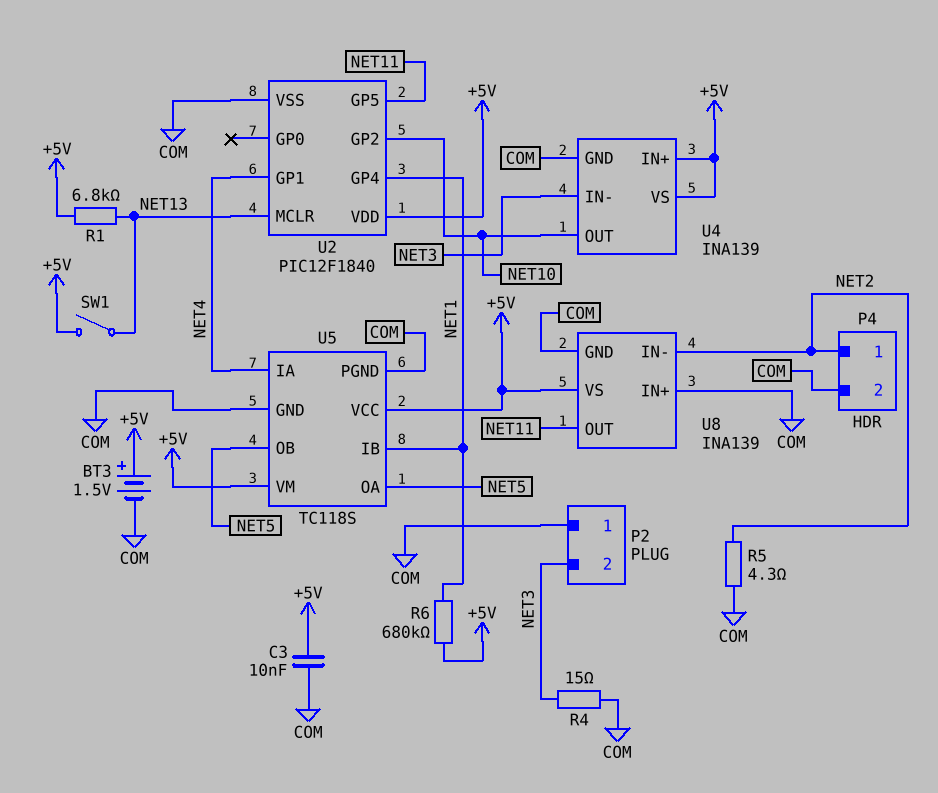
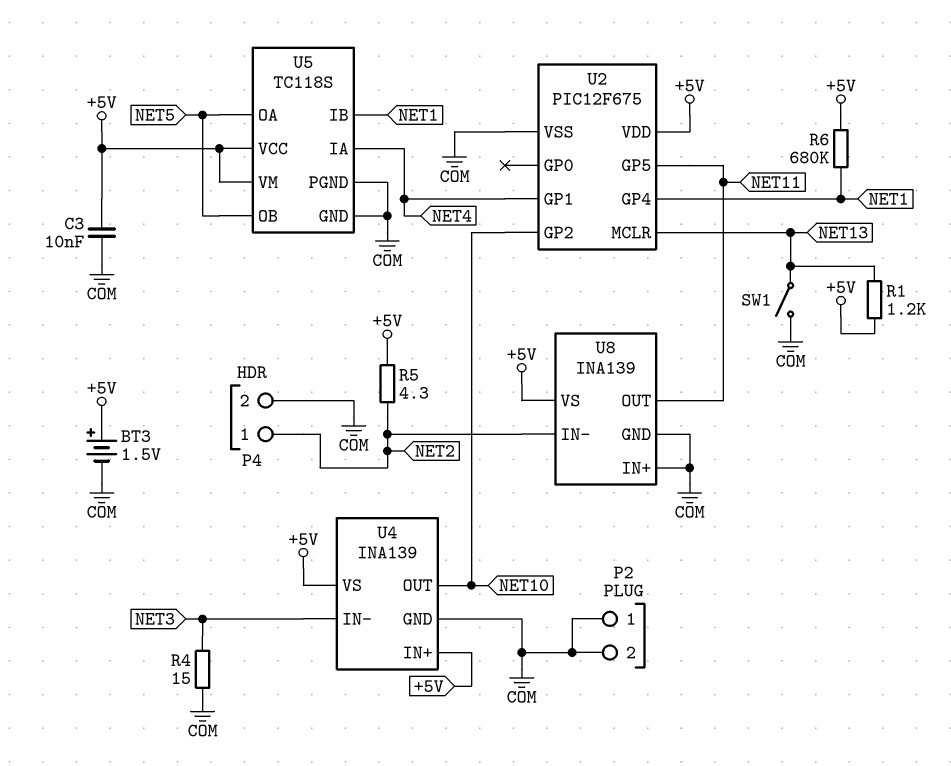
P2 pin 2: NET3 -> COM
R1: 6.8k (+5V, NET13) -> 1.2k (+5V, NET13)
R5: 4.3 (COM, NET2) -> 4.3 (+5V, NET2)
SW1: switch (+5V, NET13) -> switch (COM, NET13)
U2: PIC12F1840 -> PIC12F675

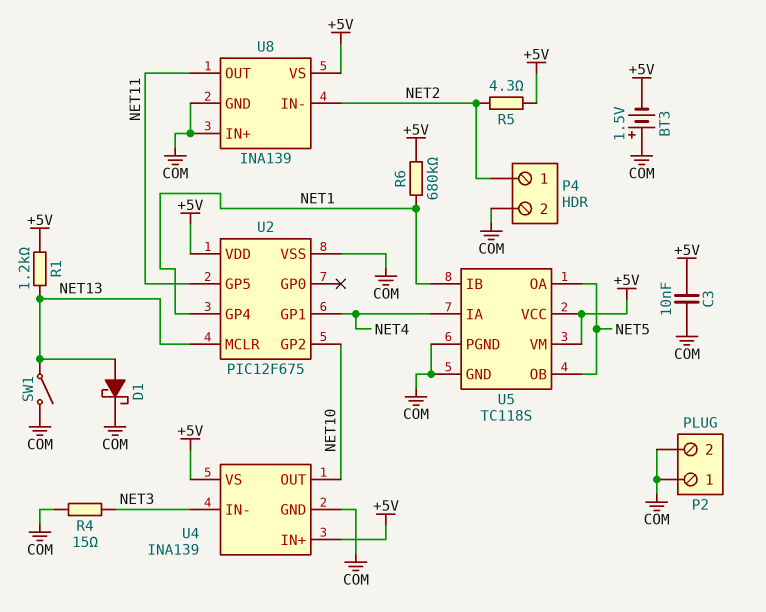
BT3: 1.5V (plus +5V, minus COM) -> 1.5V (plus COM, minus +5V)
D1: none -> schottky (A NET13, K COM)

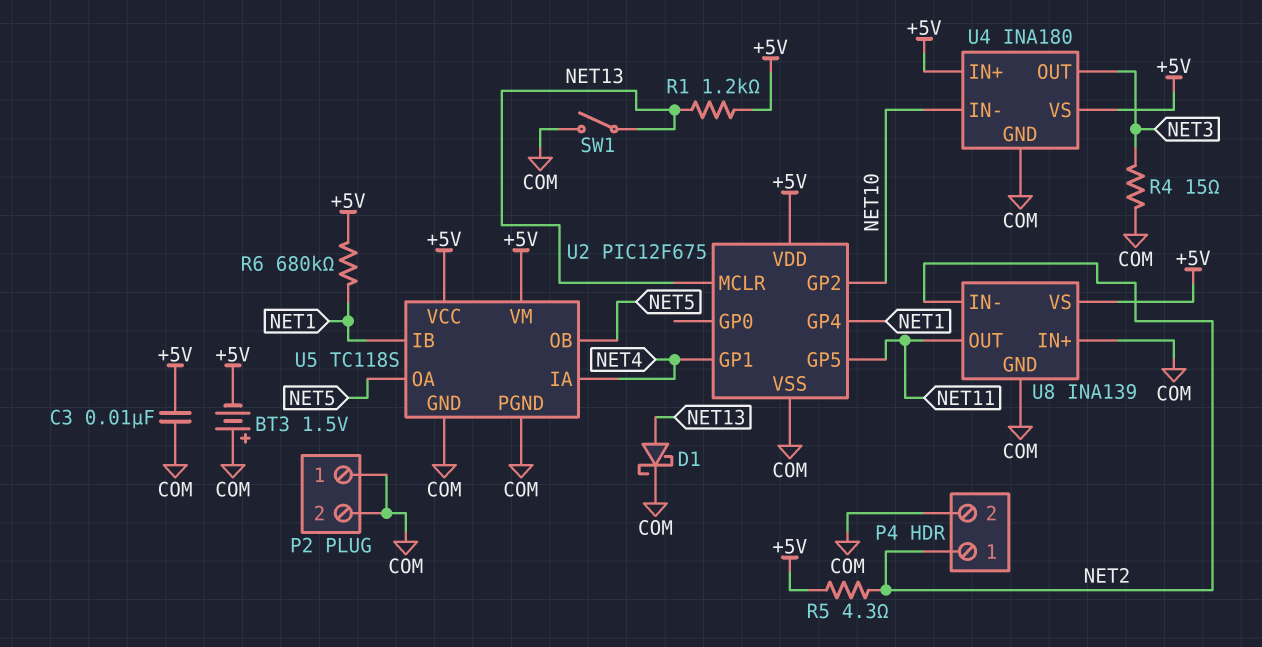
U4: INA139 -> INA180
U4 pin IN-: NET3 -> NET10
U4 pin OUT: NET10 -> NET3

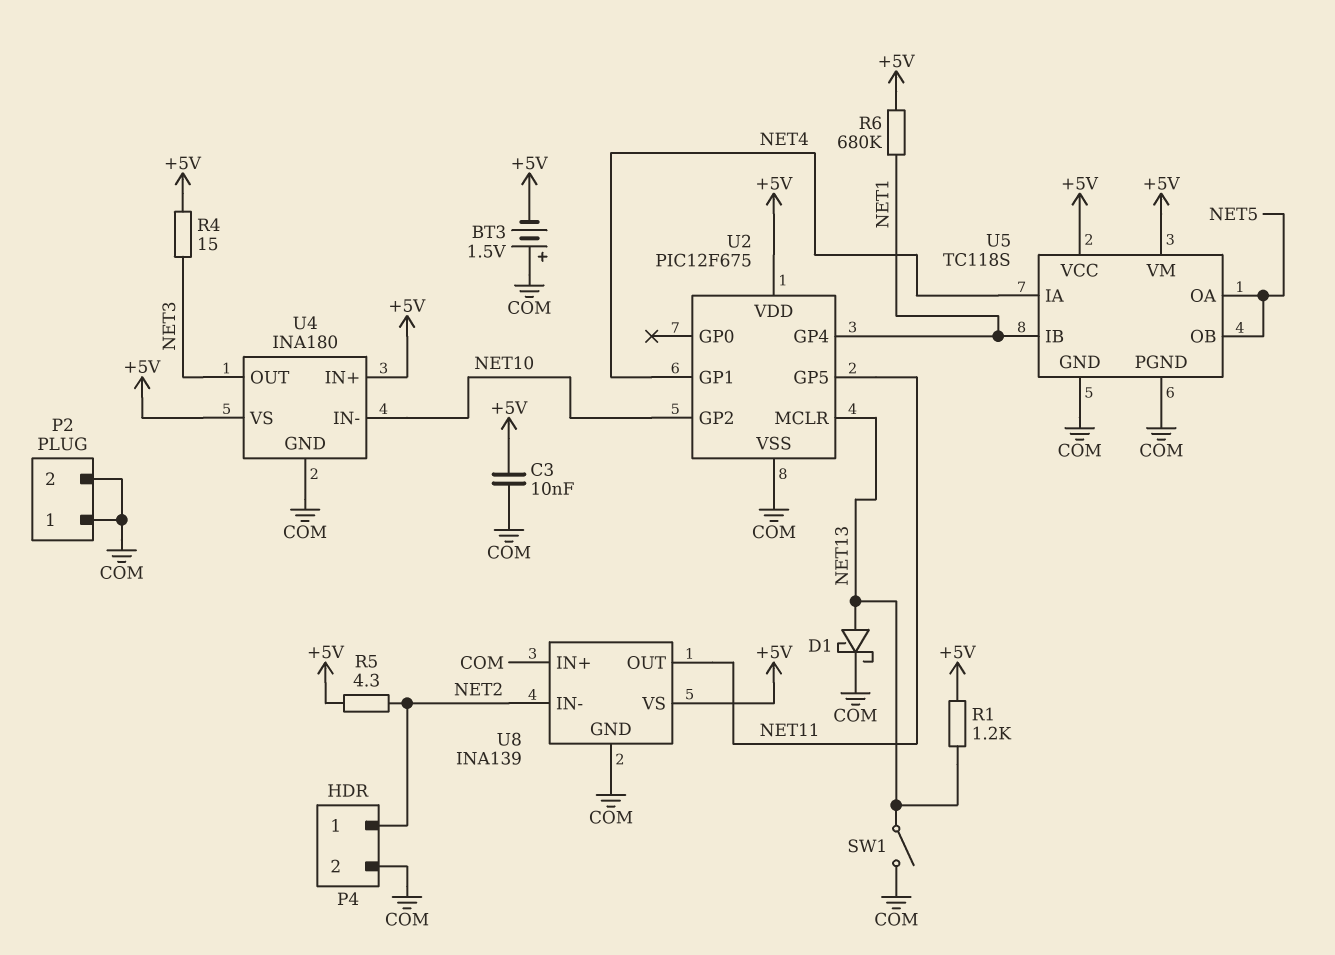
R4: 15 (COM, NET3) -> 15 (+5V, NET3)

